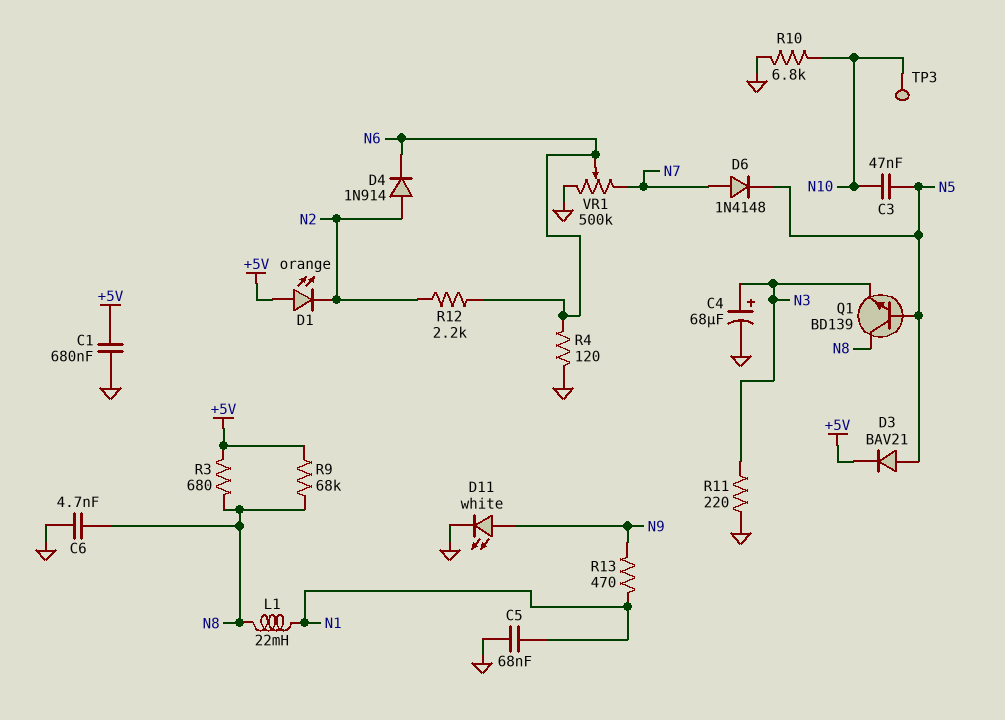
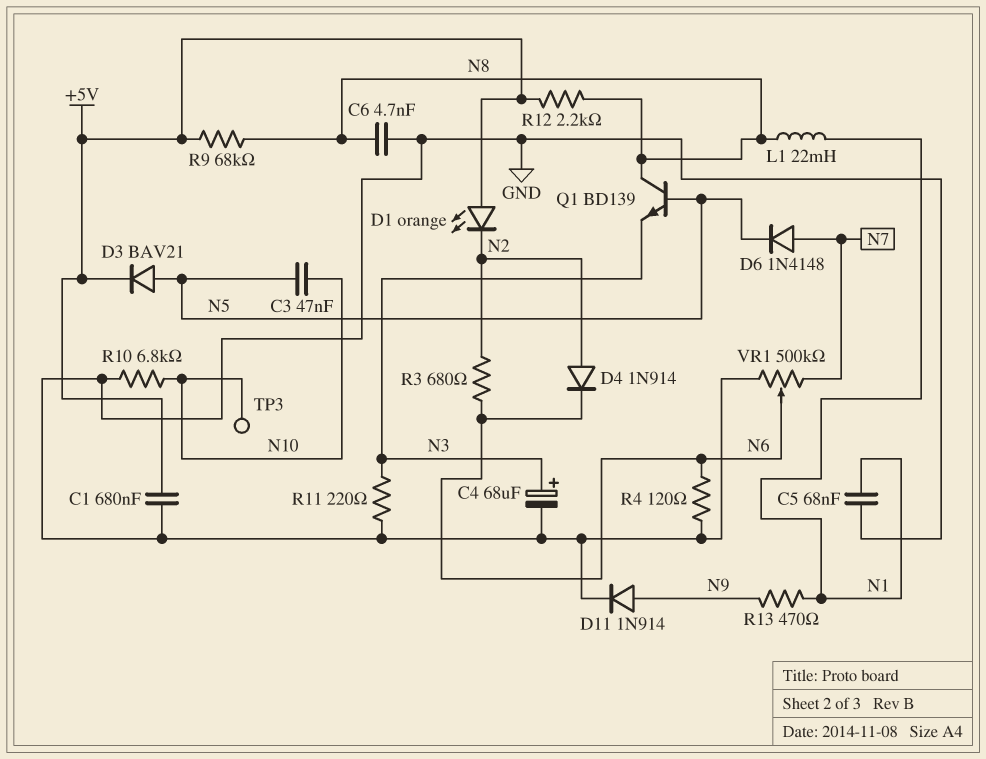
D11: LED white (A N9, K GND) -> diode 1N914 (A N9, K GND)
R3: 680 (+5V, N8) -> 680 (N2, N6)
R12: 2.2k (N2, N6) -> 2.2k (+5V, N8)

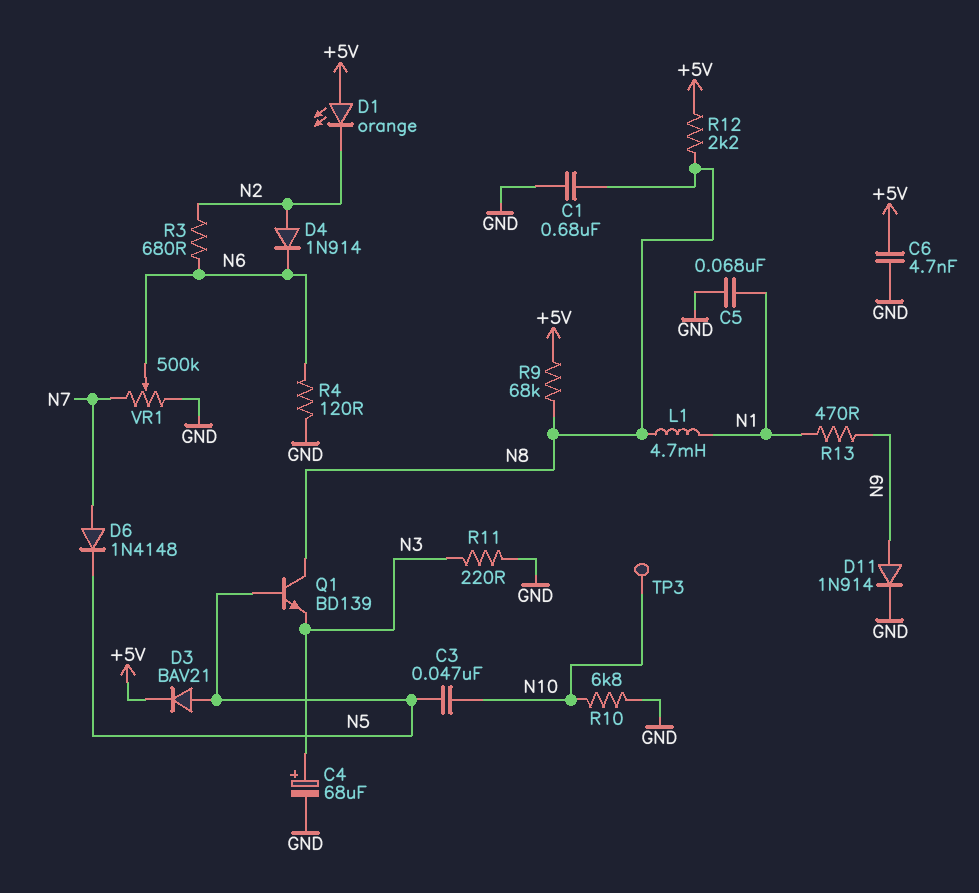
C1: 680nF (+5V, GND) -> 680nF (GND, N8)
C6: 4.7nF (GND, N8) -> 4.7nF (+5V, GND)
L1: 22mH (N1, N8) -> 4.7mH (N1, N8)

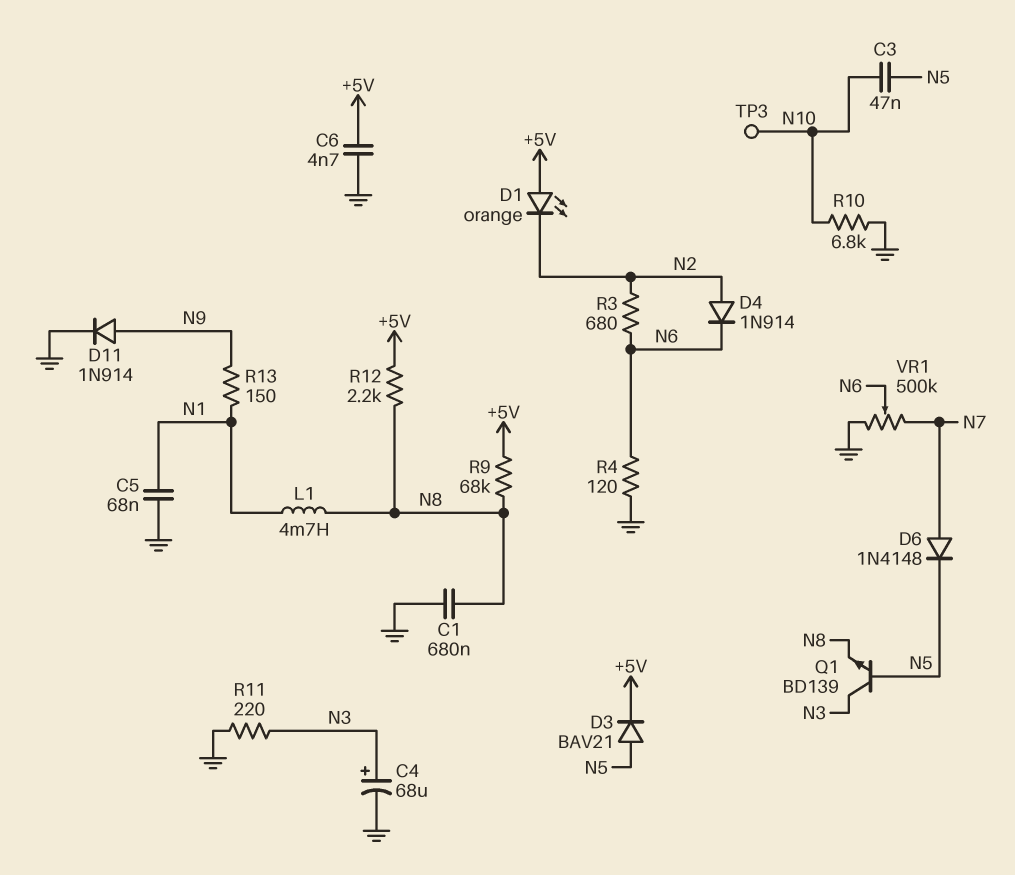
Q1: NPN BD139 (B N5, C N8, E N3) -> NPN BD139 (B N5, C N3, E N8)
R13: 470 (N1, N9) -> 150 (N1, N9)

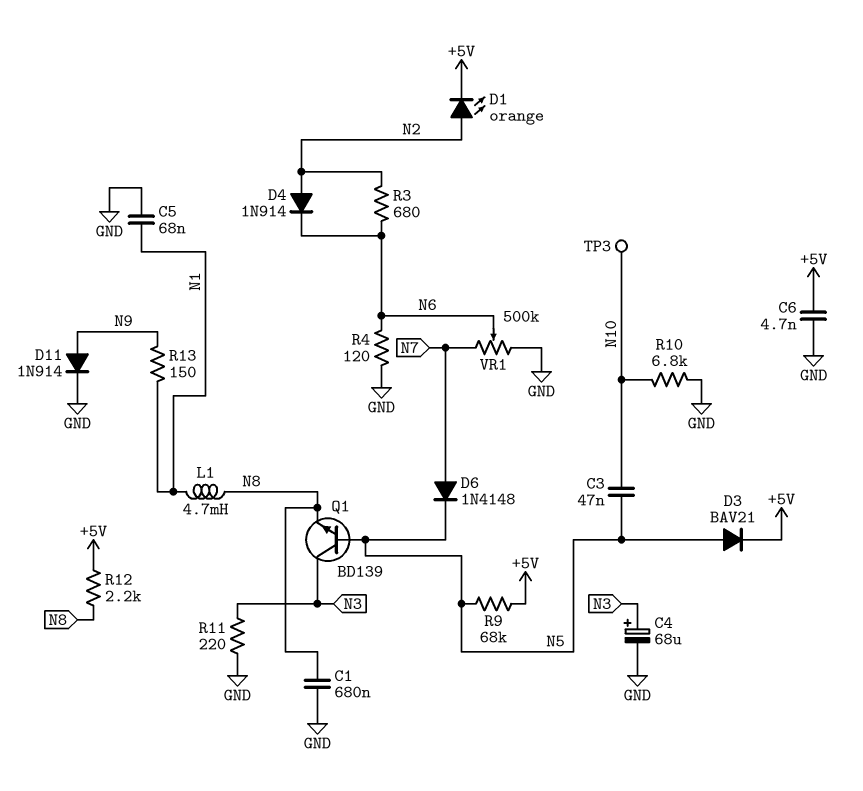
D1: LED orange (A +5V, K N2) -> LED orange (A N2, K +5V)
R9: 68k (+5V, N8) -> 68k (+5V, N5)

